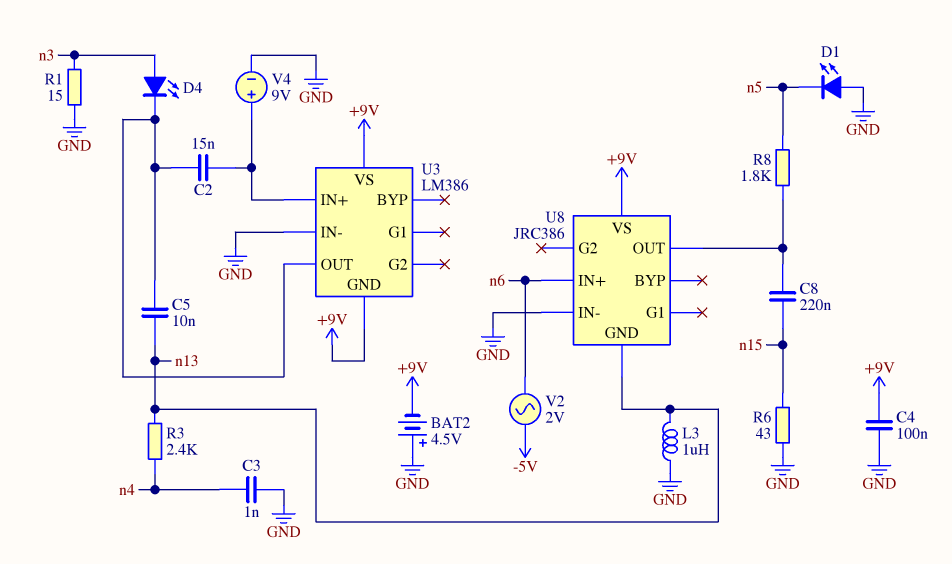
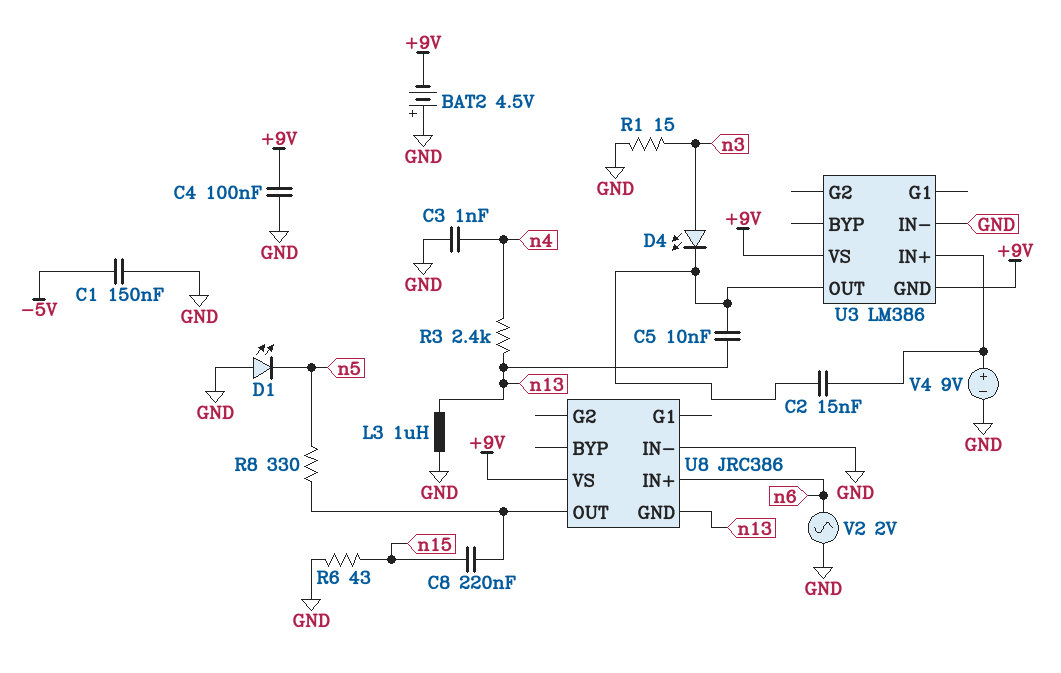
C1: none -> 150nF (-5V, GND)
R8: 1.8k (U8/OUT, n5) -> 330 (U8/OUT, n5)
V2: AC 2V (-5V, n6) -> AC 2V (GND, n6)

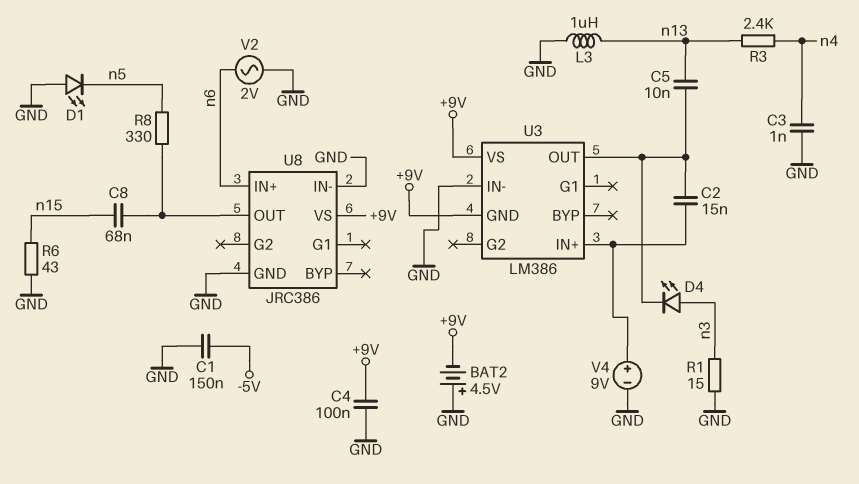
C8: 220nF (U8/OUT, n15) -> 68nF (U8/OUT, n15)
U8 pin GND: n13 -> GND

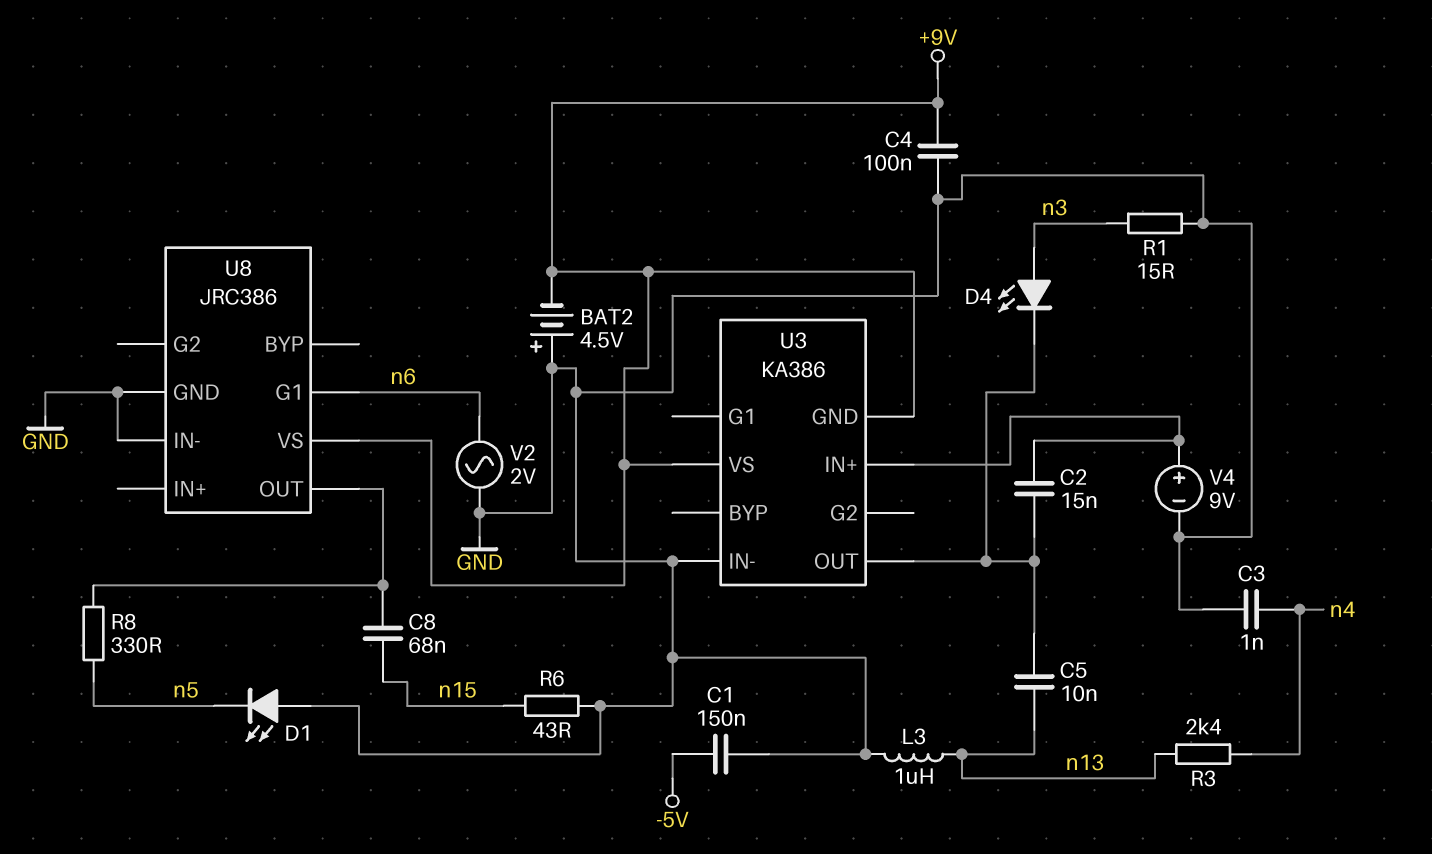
U3: LM386 -> KA386
U8 pin G1: none -> n6
U8 pin IN+: n6 -> none

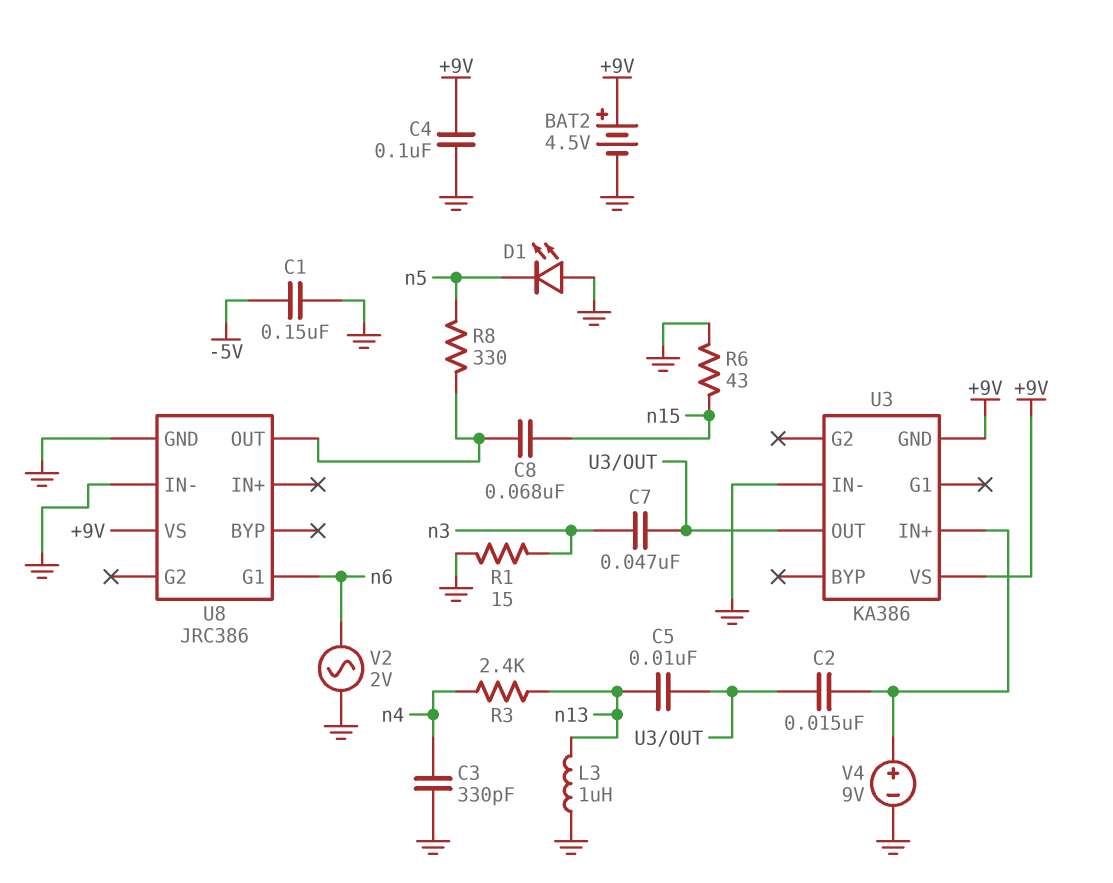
BAT2: 4.5V (plus GND, minus +9V) -> 4.5V (plus +9V, minus GND)
C3: 1nF (GND, n4) -> 330pF (GND, n4)
C7: none -> 47nF (U3/OUT, n3)
D4: LED (A n3, K U3/OUT) -> none

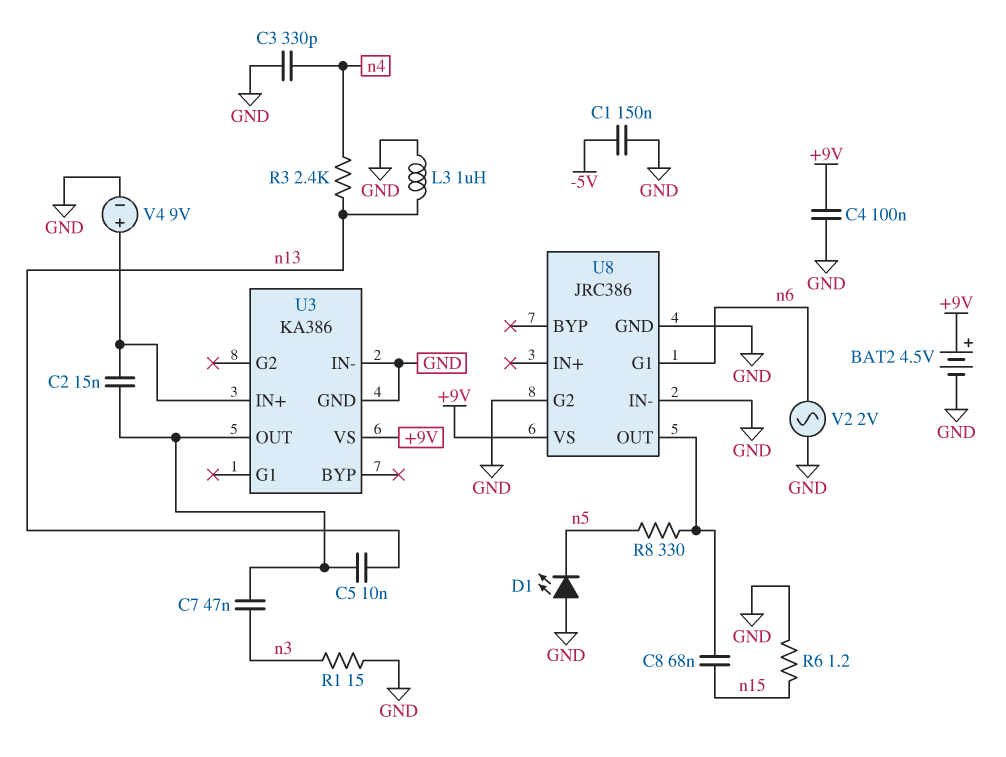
R6: 43 (GND, n15) -> 1.2 (GND, n15)
U3 pin GND: +9V -> GND
U8 pin G2: none -> GND

